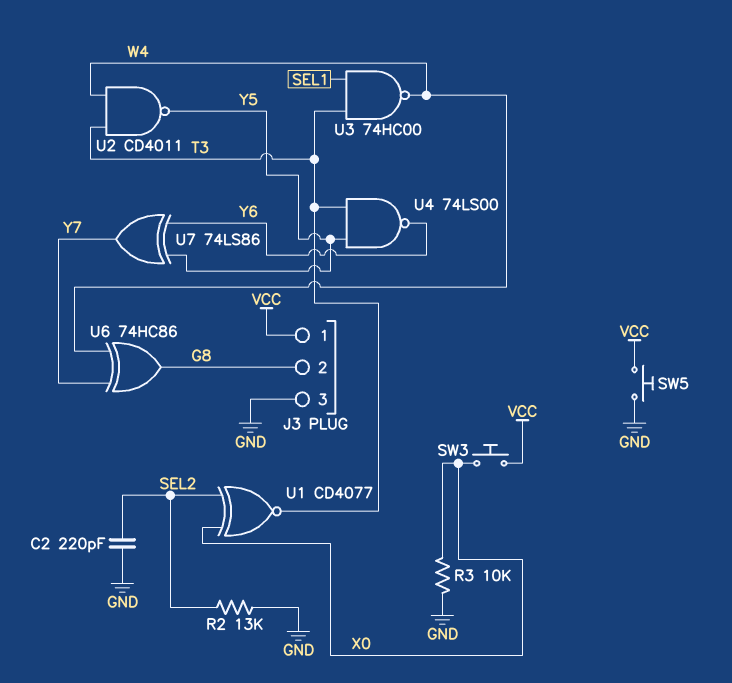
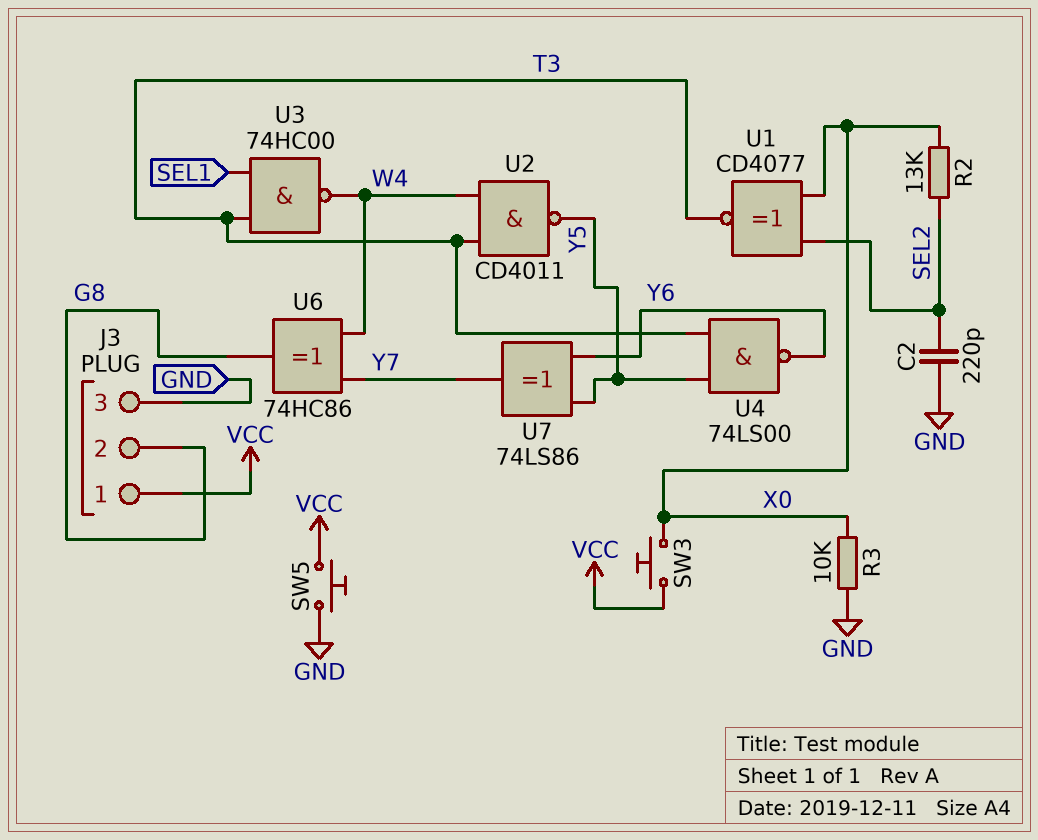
R2: 13k (GND, SEL2) -> 13k (SEL2, X0)

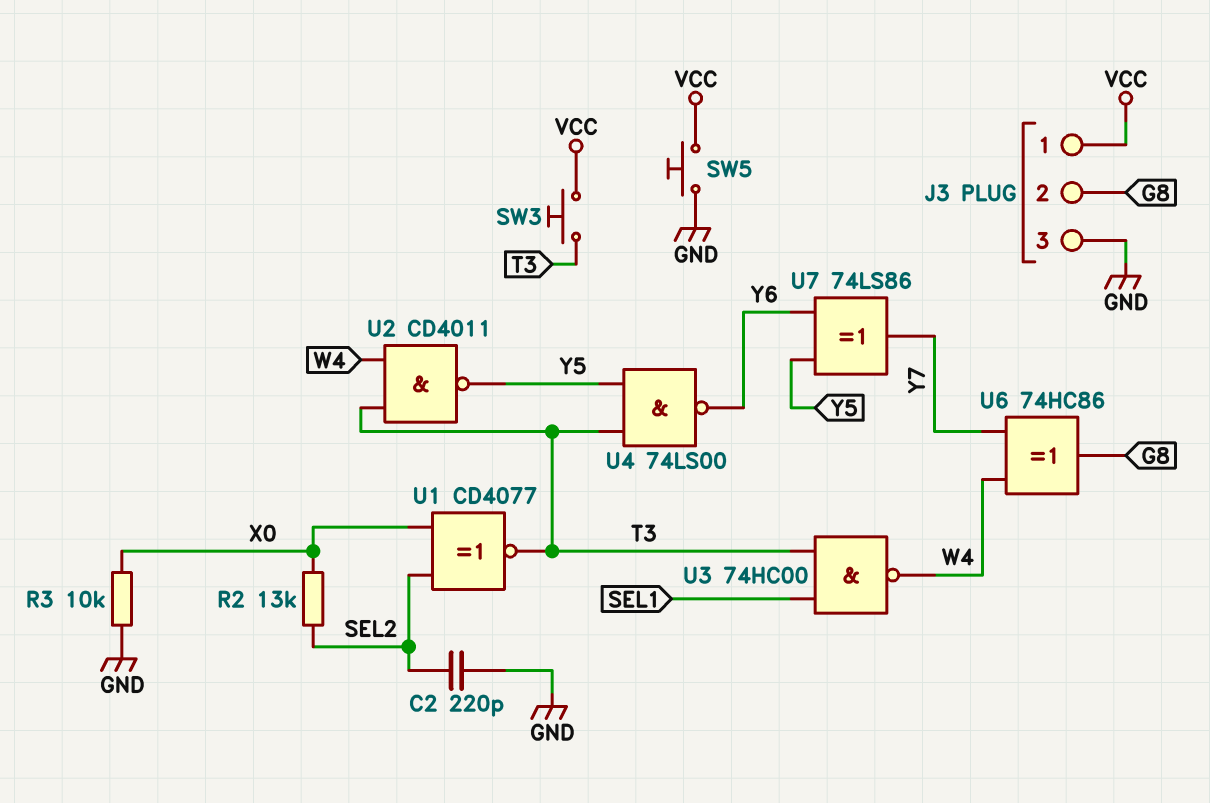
SW3: button (VCC, X0) -> button (T3, VCC)

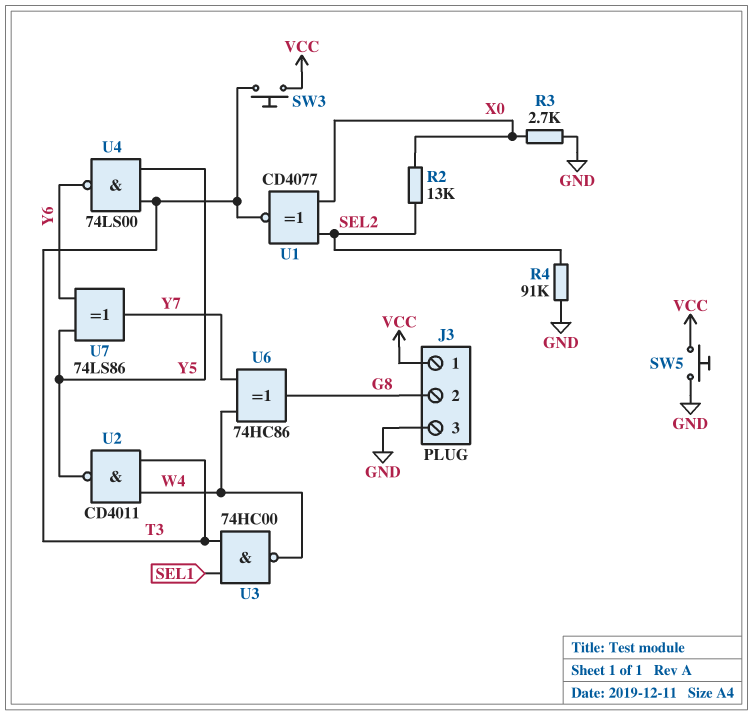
C2: 220pF (GND, SEL2) -> none
R3: 10k (GND, X0) -> 2.7k (GND, X0)
R4: none -> 91k (GND, SEL2)

